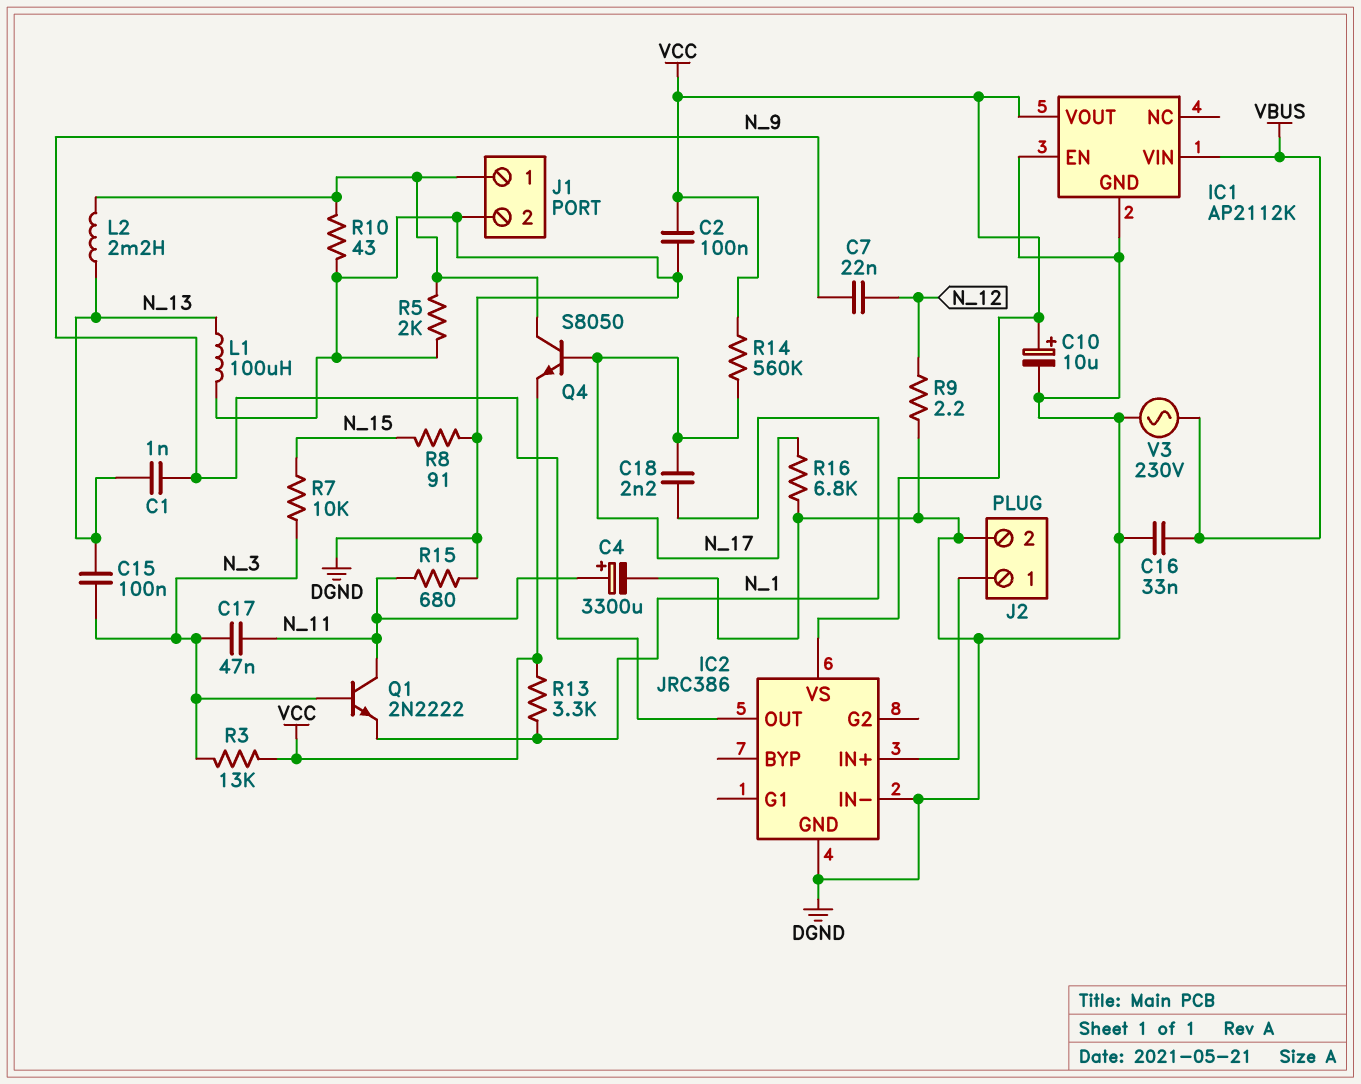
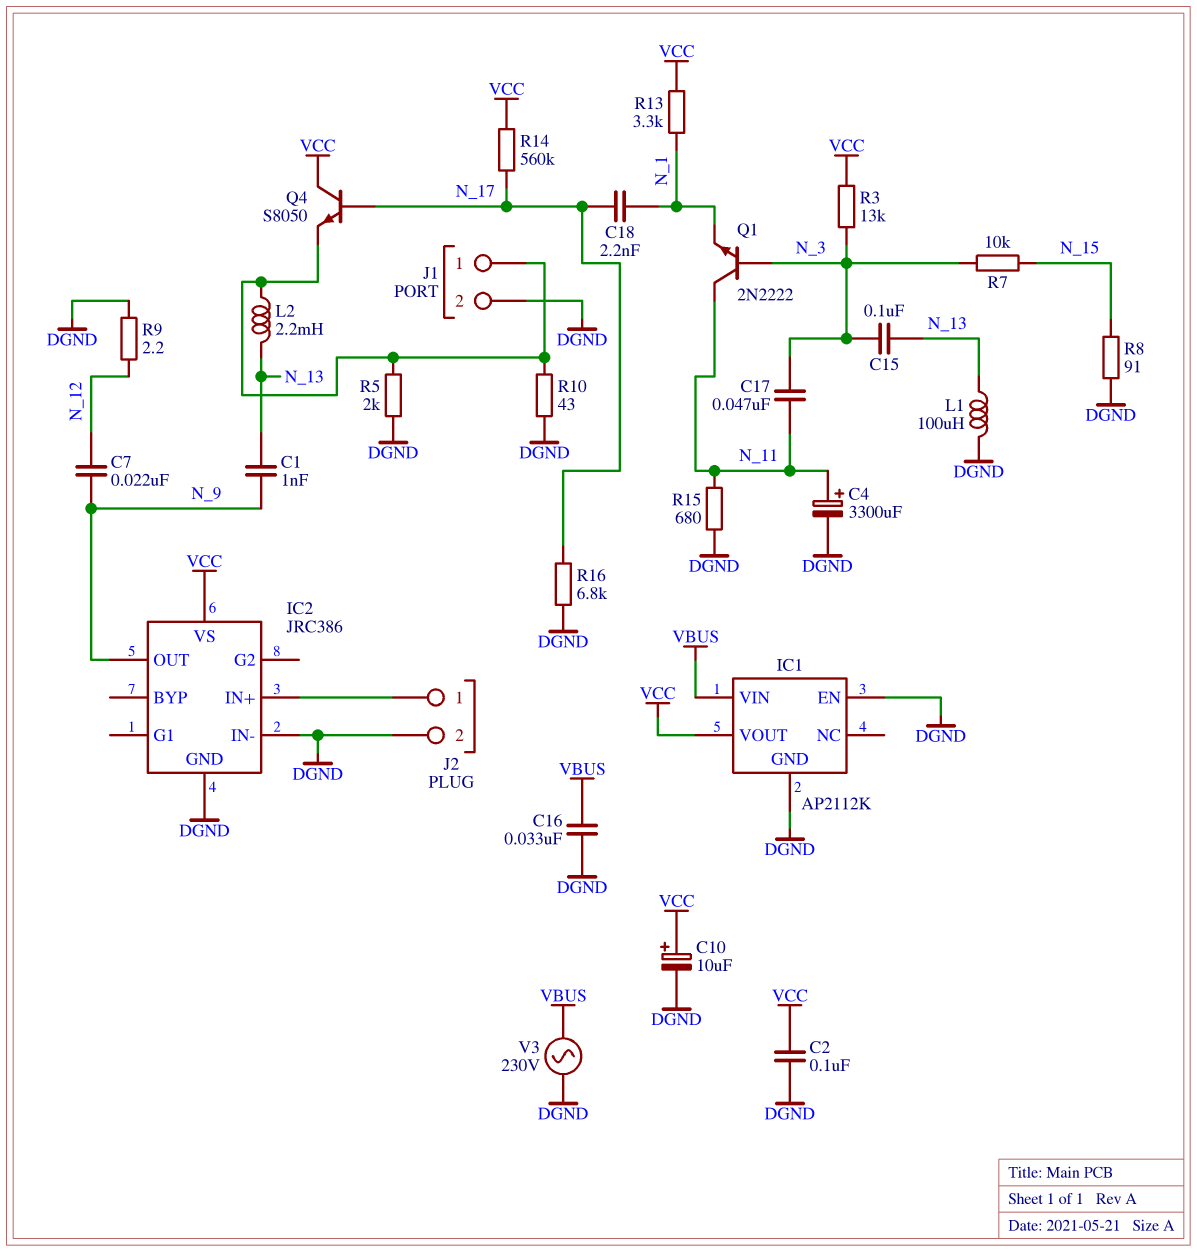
Q4: NPN S8050 (B N_17, C J1/1, E VCC) -> NPN S8050 (B N_17, C VCC, E J1/1)

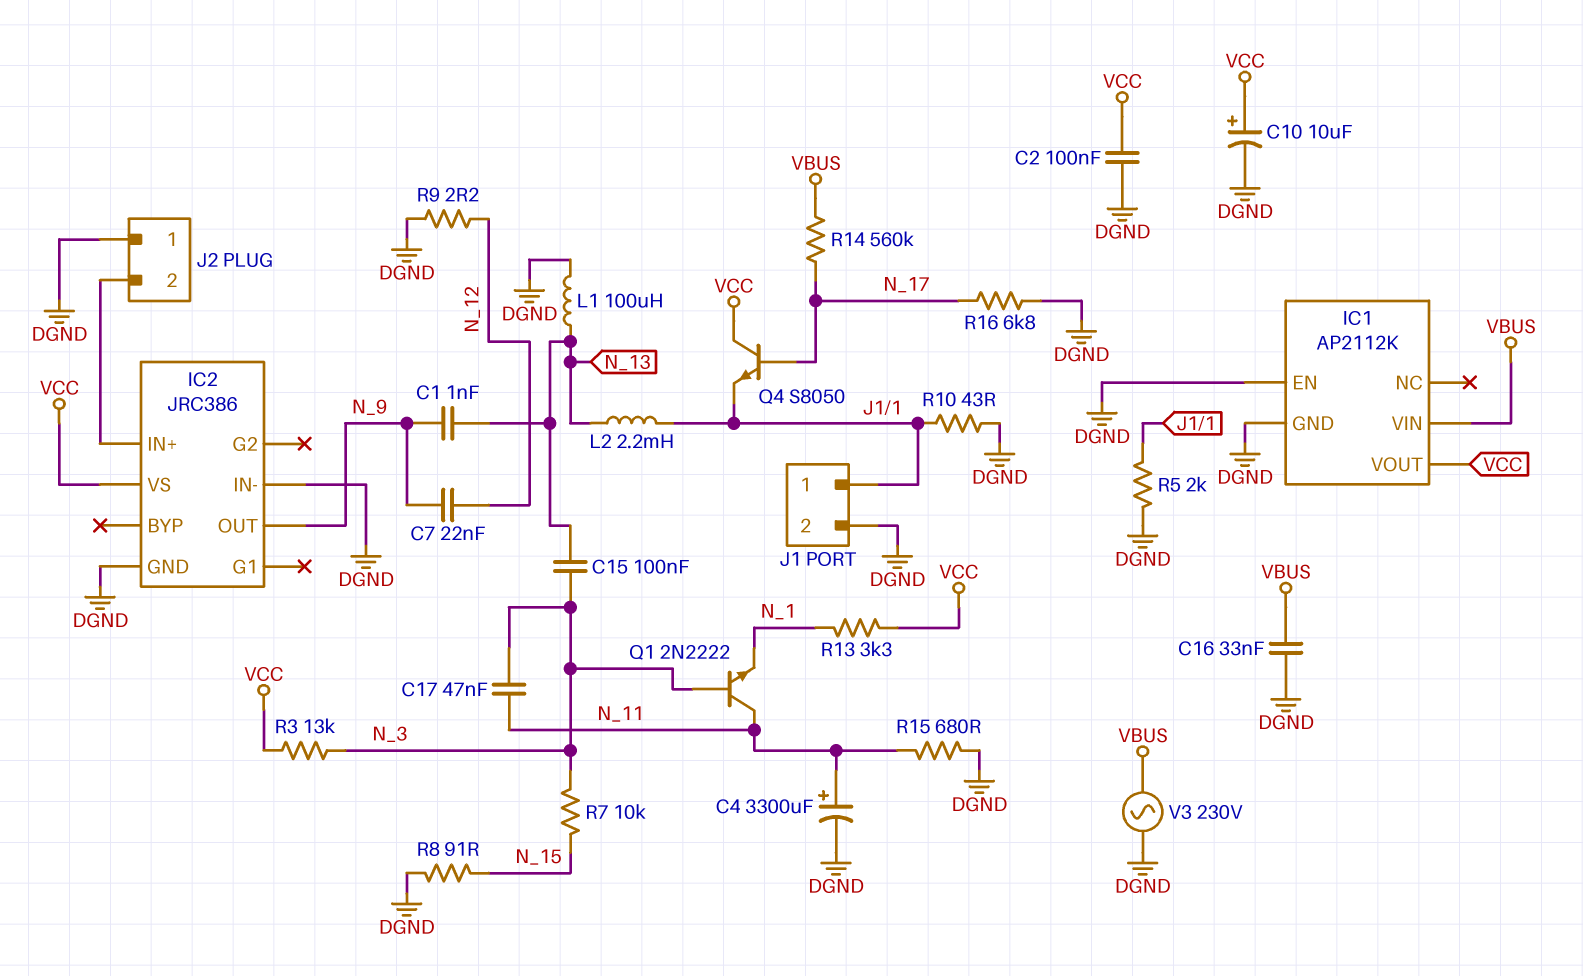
C18: 2.2nF (N_1, N_17) -> none
J2 pin 1: IC2/IN+ -> DGND
J2 pin 2: DGND -> IC2/IN+
R14: 560k (N_17, VCC) -> 560k (N_17, VBUS)

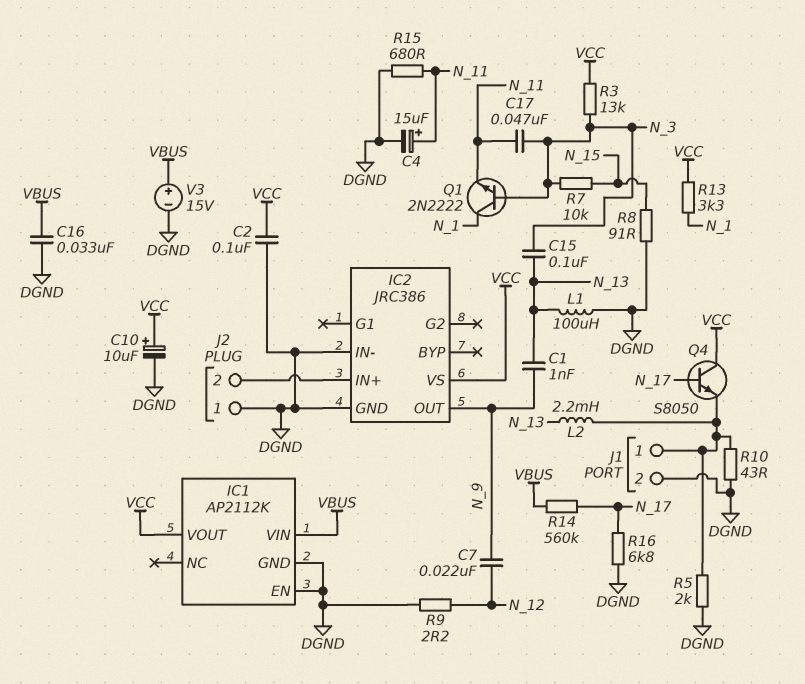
C4: 3300uF (plus N_11, minus DGND) -> 15uF (plus N_11, minus DGND)
Q1: NPN 2N2222 (B N_3, C N_11, E N_1) -> NPN 2N2222 (B N_3, C N_1, E N_11)
V3: AC 230V (DGND, VBUS) -> 15V (plus VBUS, minus DGND)

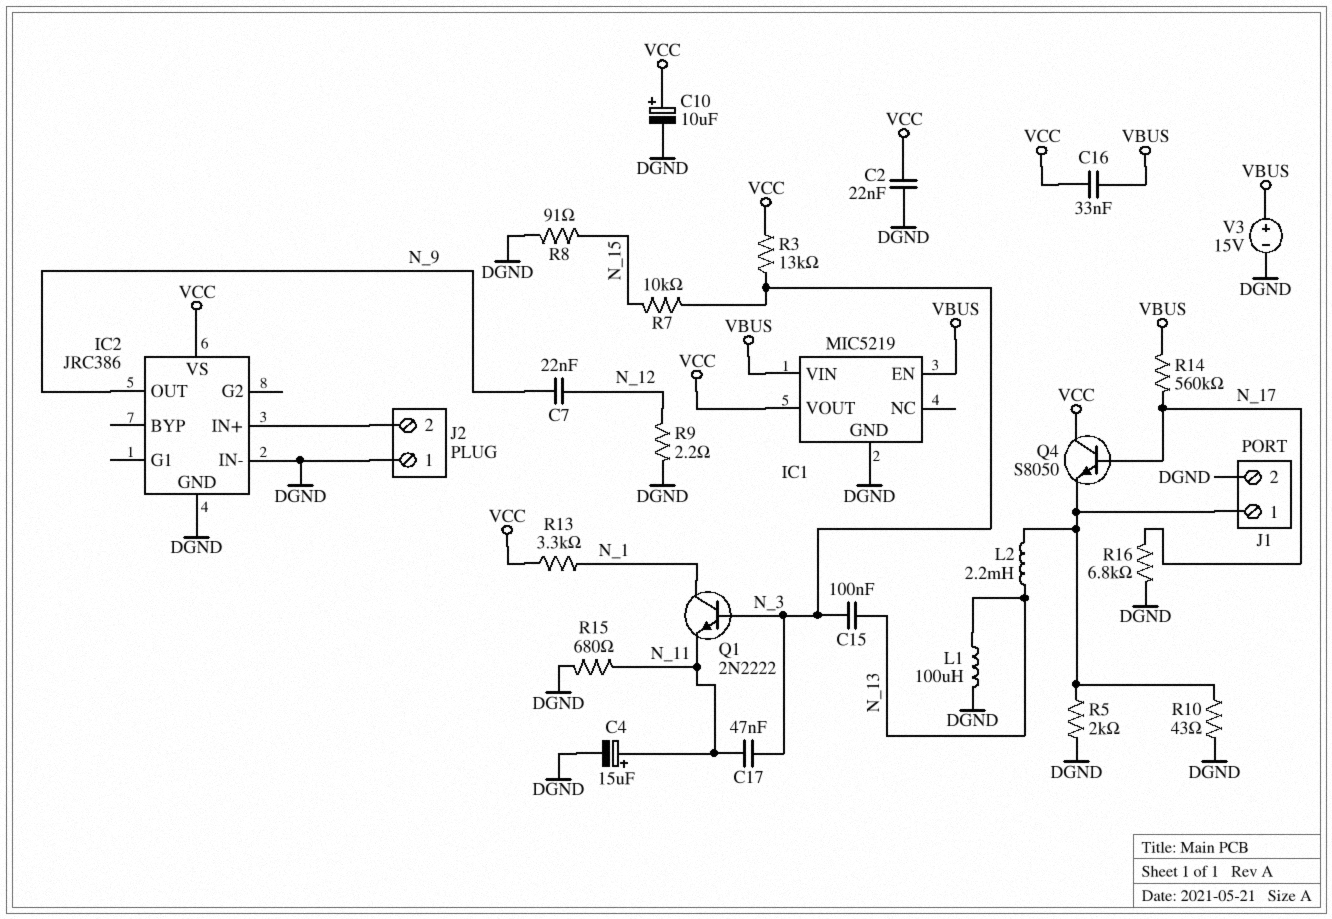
C1: 1nF (N_9, N_13) -> none
C2: 100nF (DGND, VCC) -> 22nF (DGND, VCC)
C16: 33nF (DGND, VBUS) -> 33nF (VBUS, VCC)
IC1: AP2112K -> MIC5219
IC1 pin EN: DGND -> VBUS

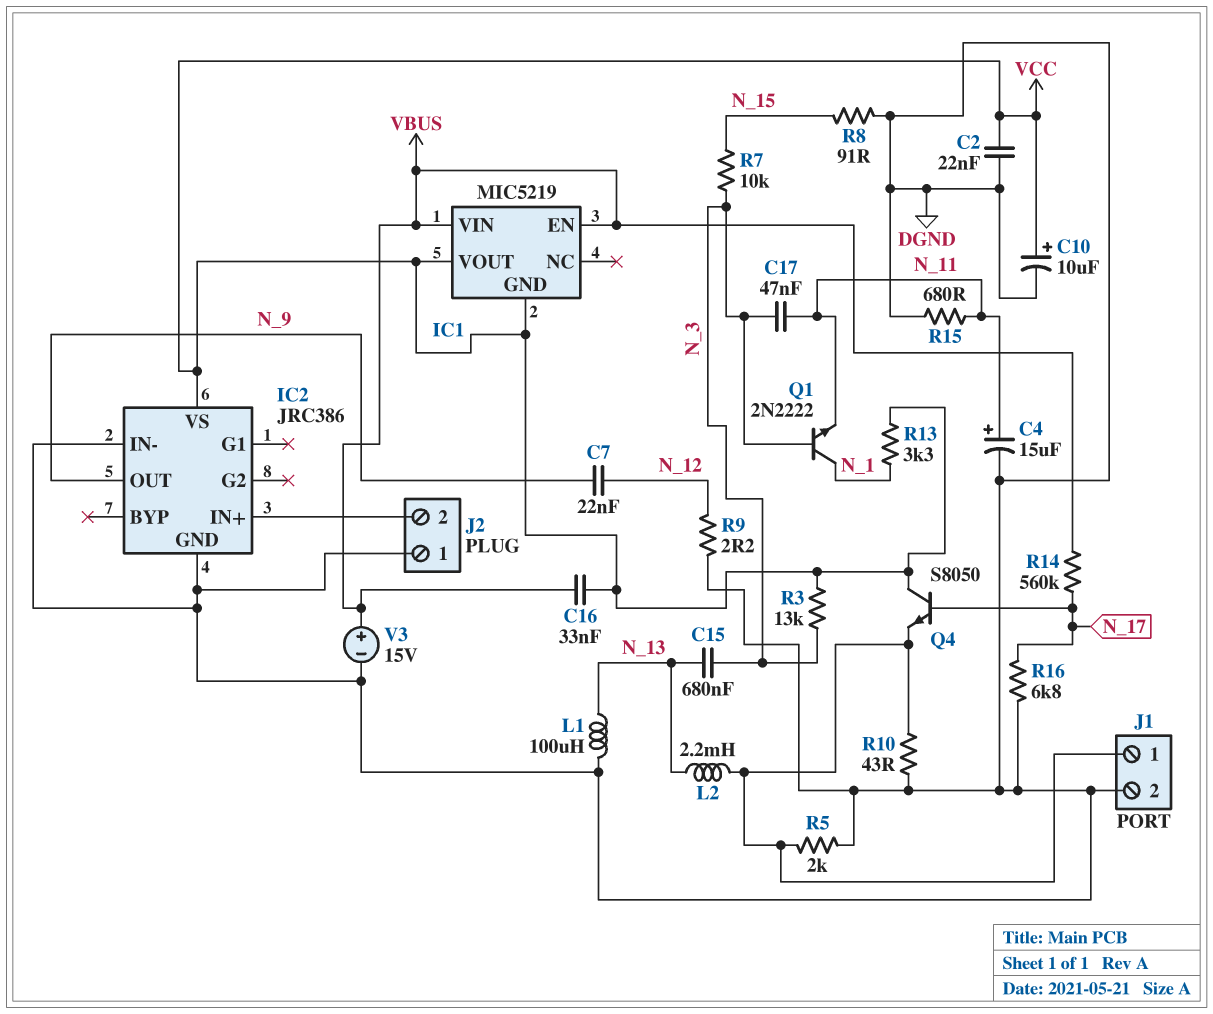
C15: 100nF (N_3, N_13) -> 680nF (N_3, N_13)
IC1 pin GND: DGND -> VCC

